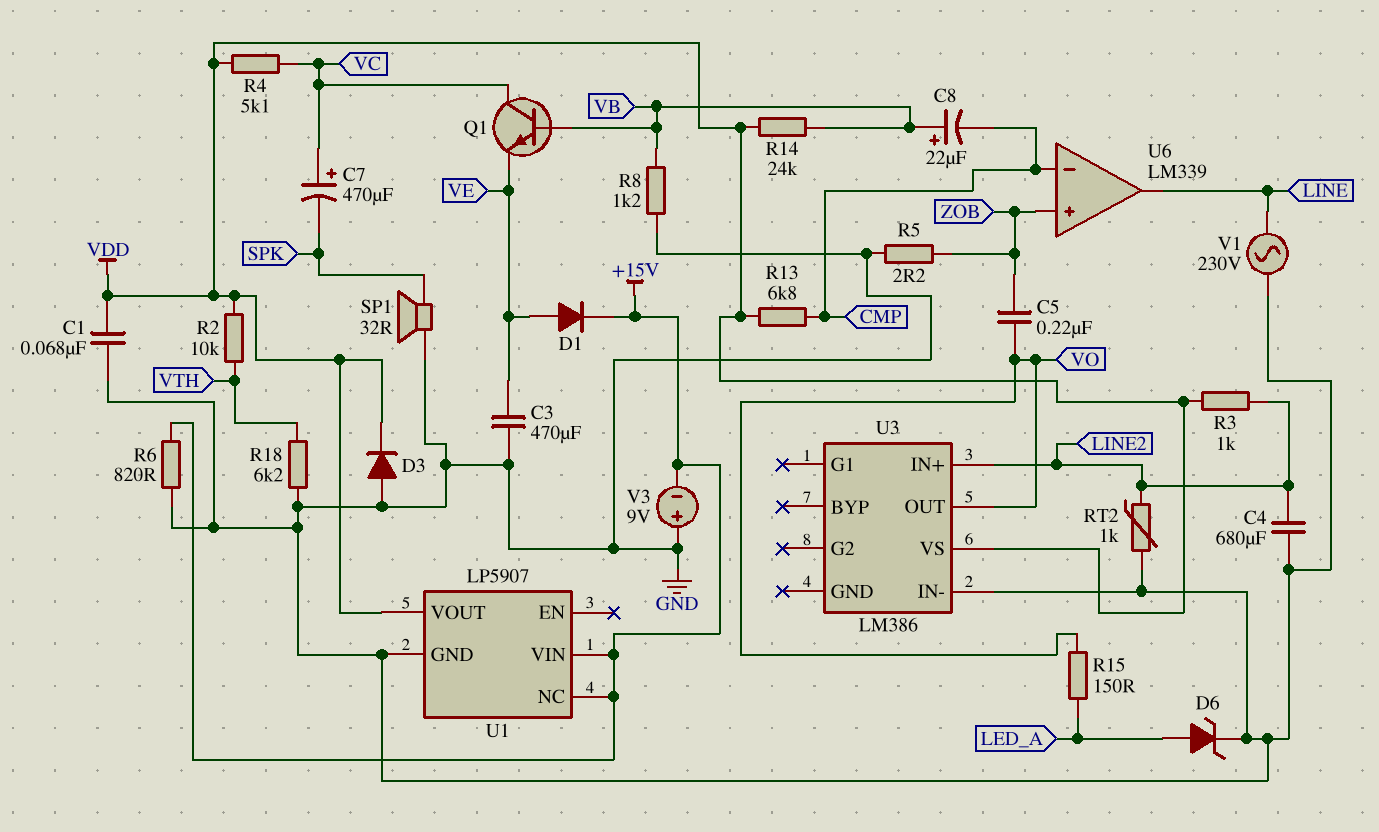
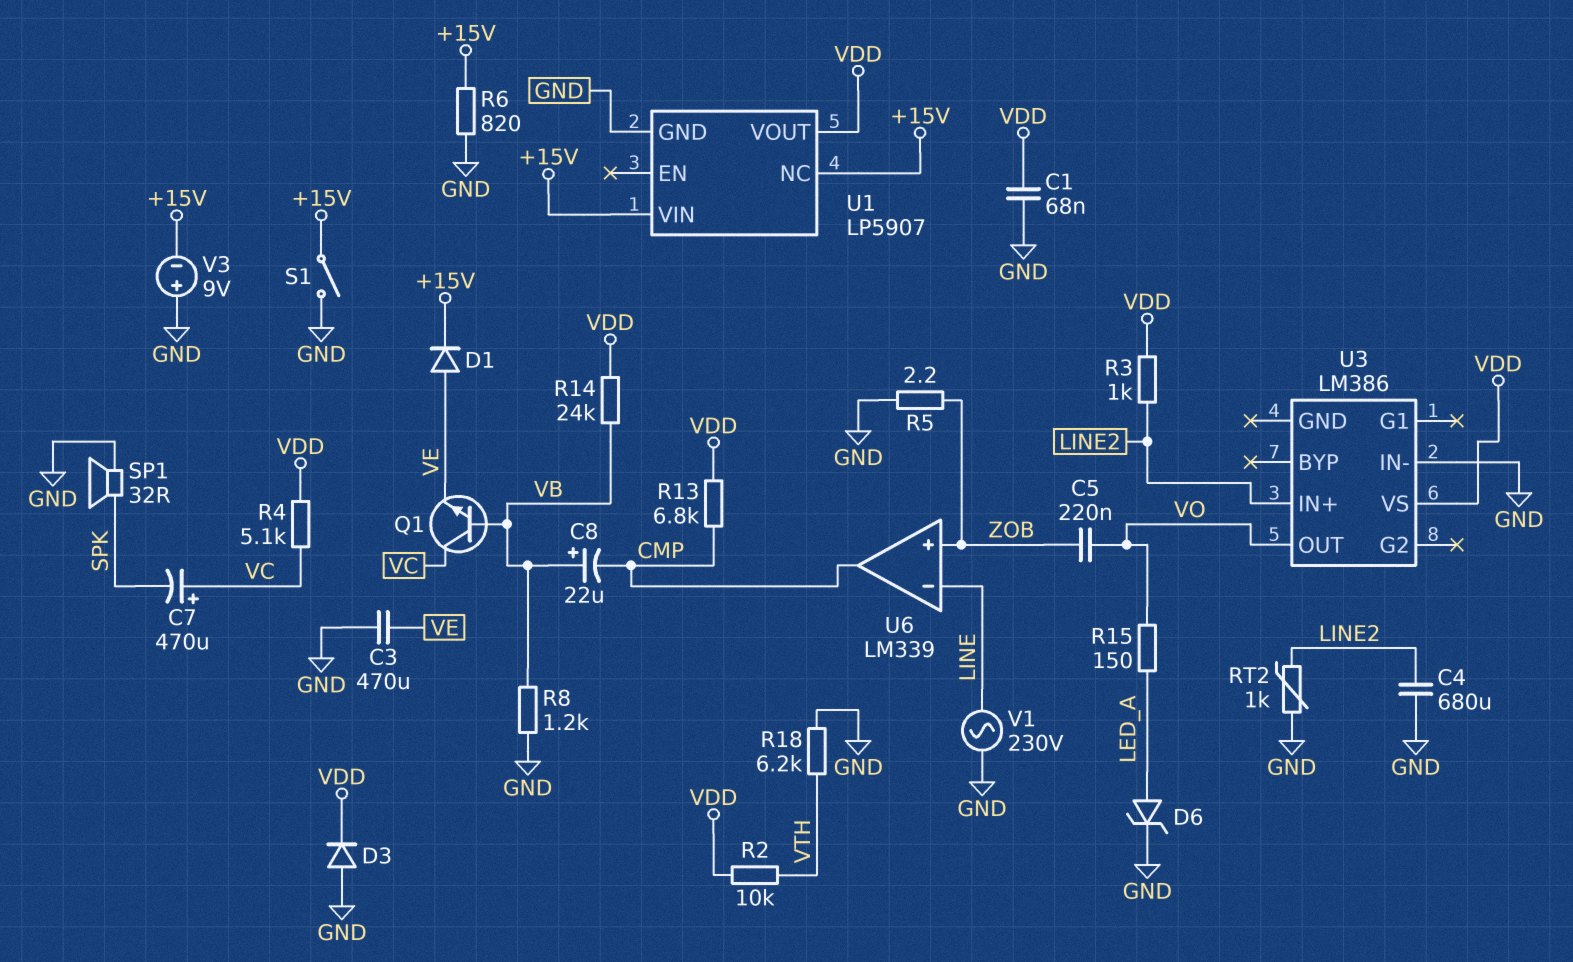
S1: none -> switch (+15V, GND)
U6 pin in-: CMP -> LINE
U6 pin out: LINE -> CMP

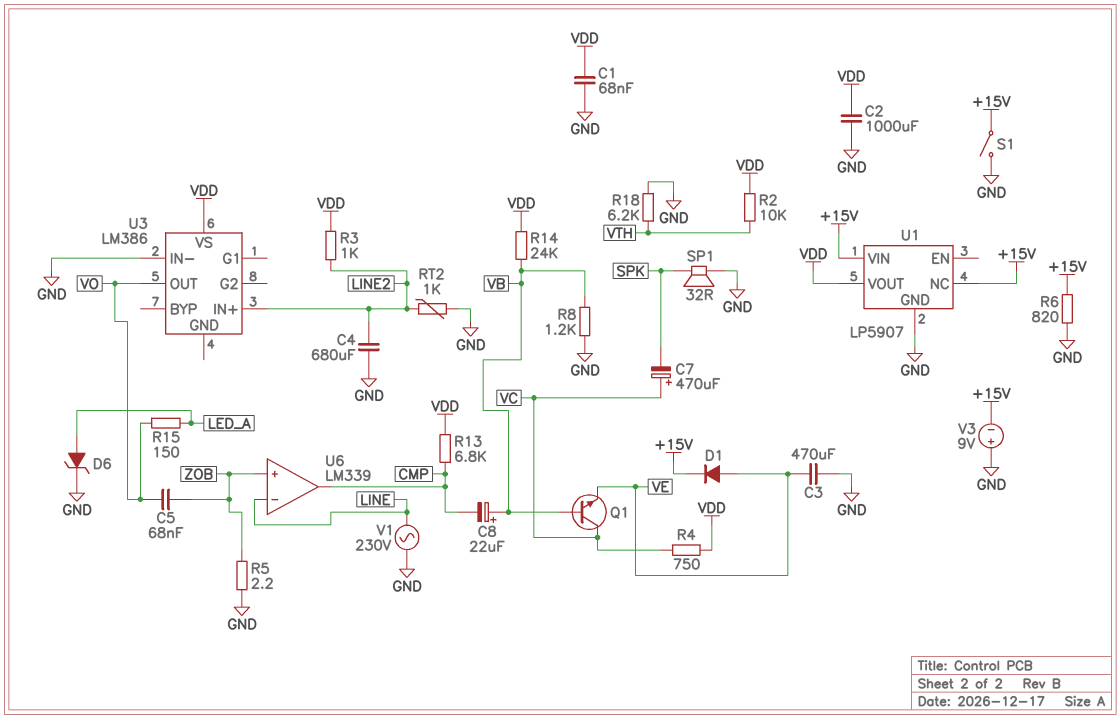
C2: none -> 1000uF (GND, VDD)
C5: 220nF (VO, ZOB) -> 68nF (VO, ZOB)
D3: diode (A GND, K VDD) -> none
R4: 5.1k (VC, VDD) -> 750 (VC, VDD)

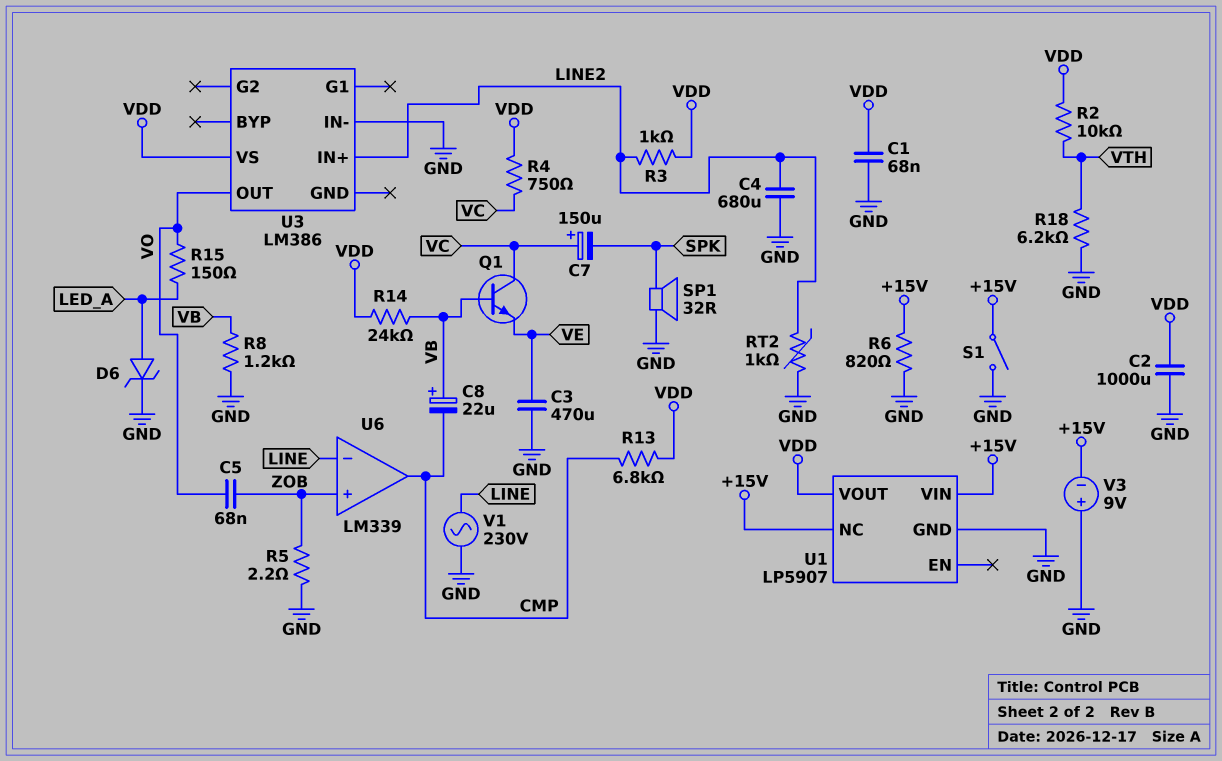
C7: 470uF (plus VC, minus SPK) -> 150uF (plus VC, minus SPK)
D1: diode (A VE, K +15V) -> none

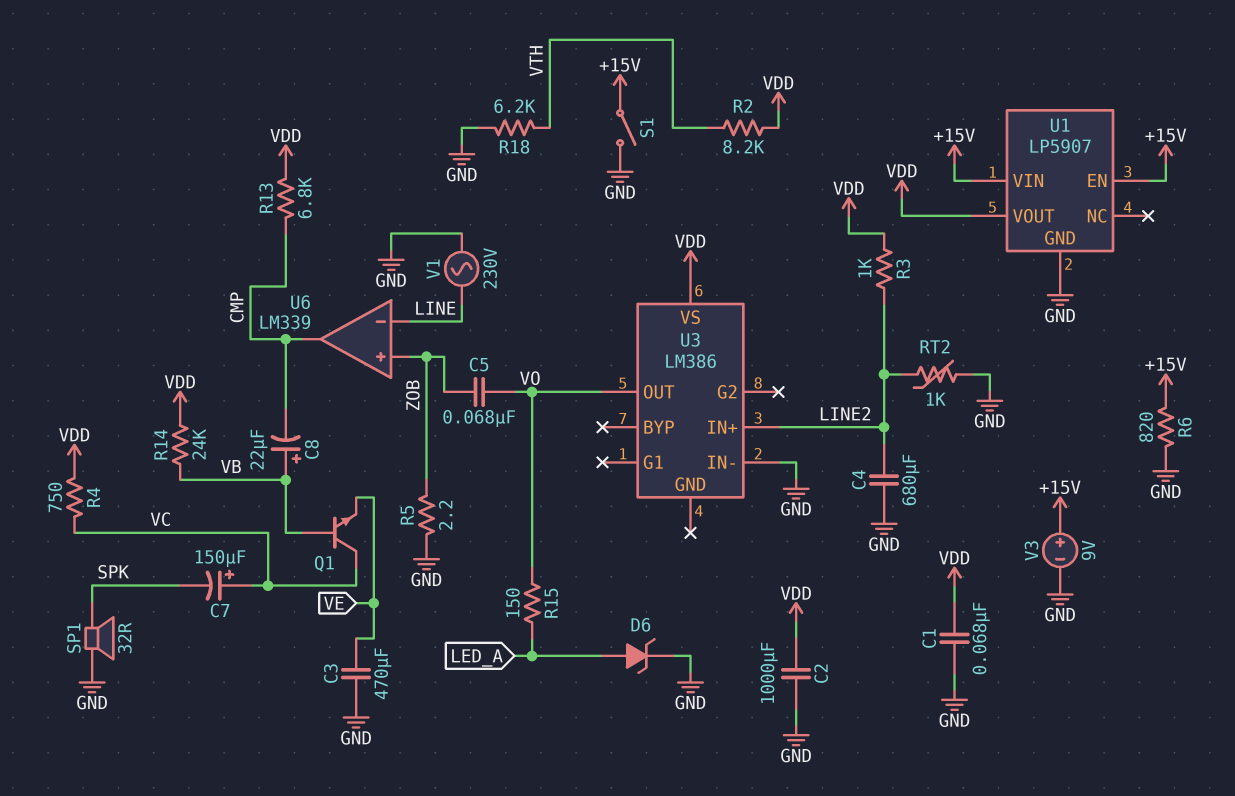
R2: 10k (VDD, VTH) -> 8.2k (VDD, VTH)
R8: 1.2k (GND, VB) -> none
U1 pin EN: none -> +15V
U1 pin NC: +15V -> none
V3: 9V (plus GND, minus +15V) -> 9V (plus +15V, minus GND)

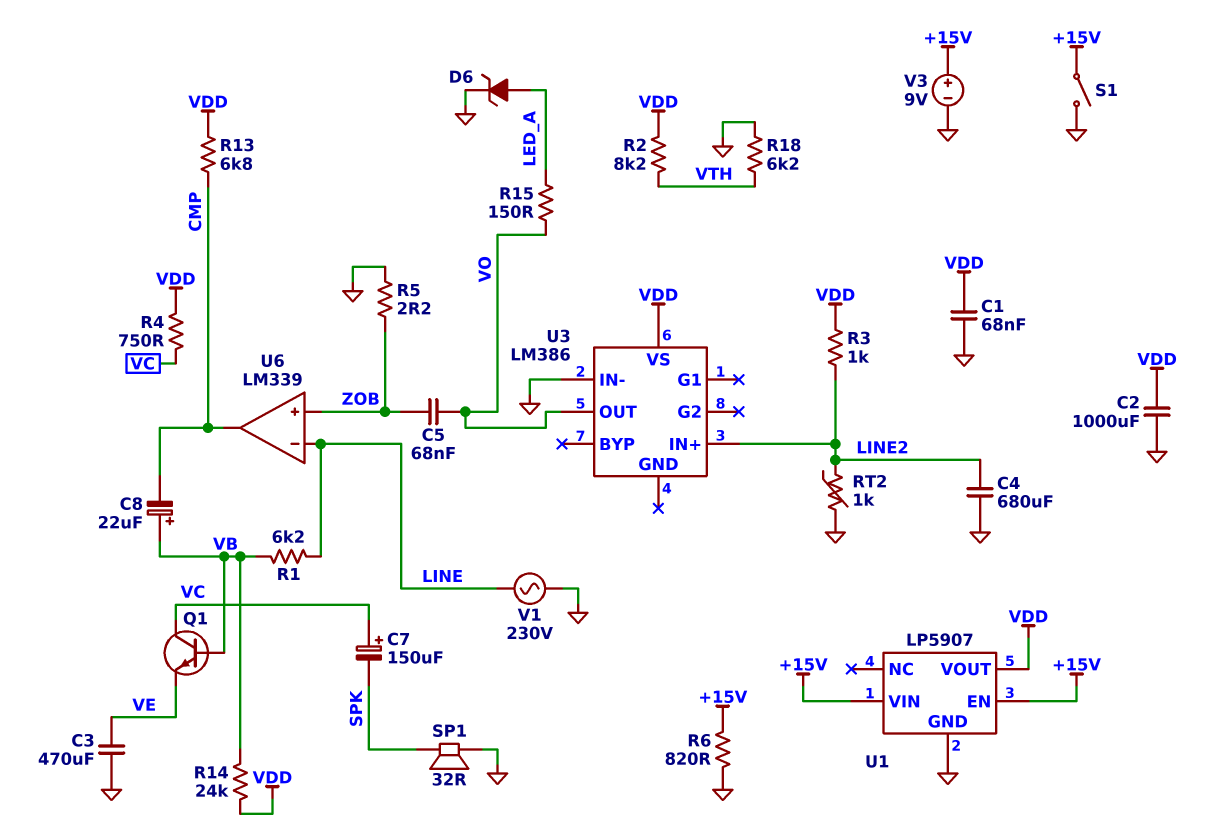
R1: none -> 6.2k (LINE, VB)

